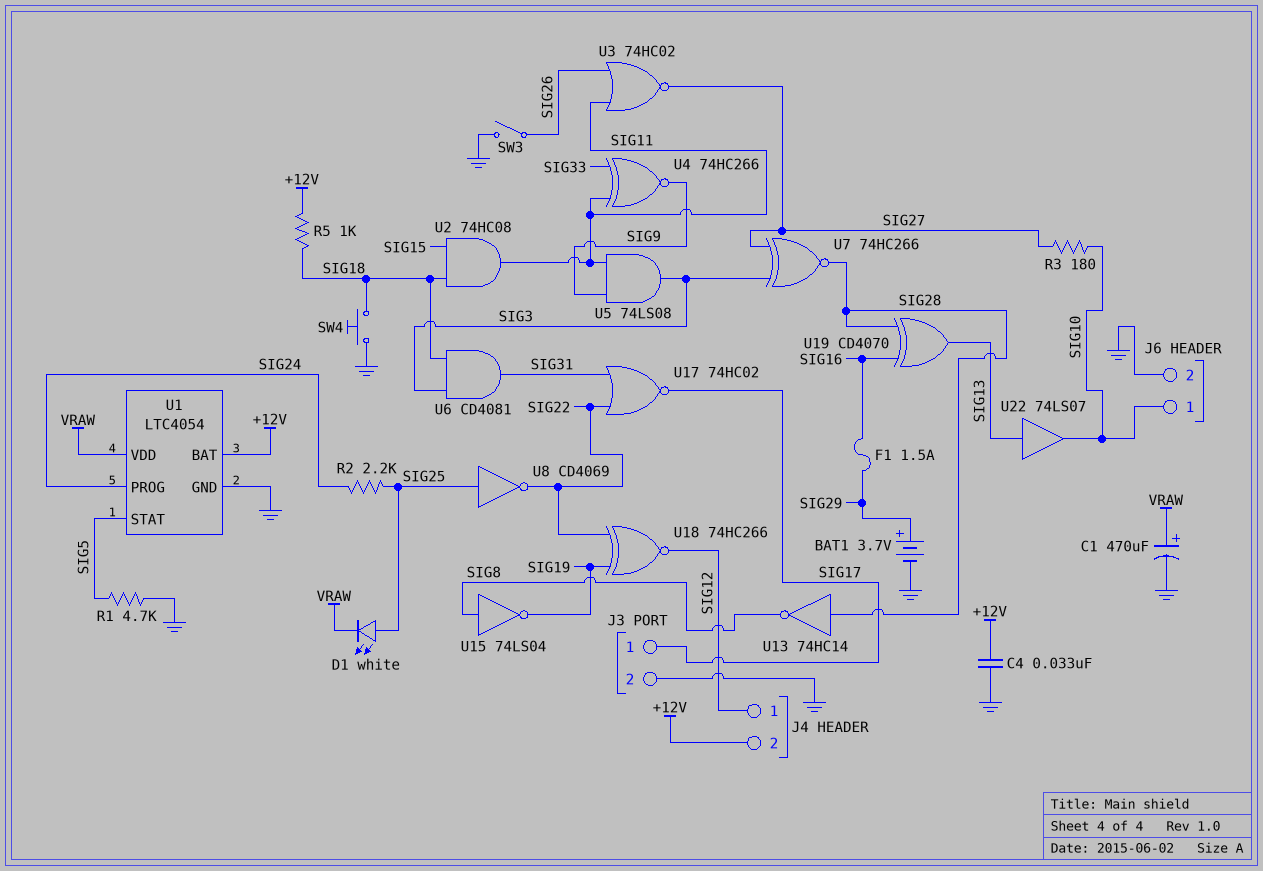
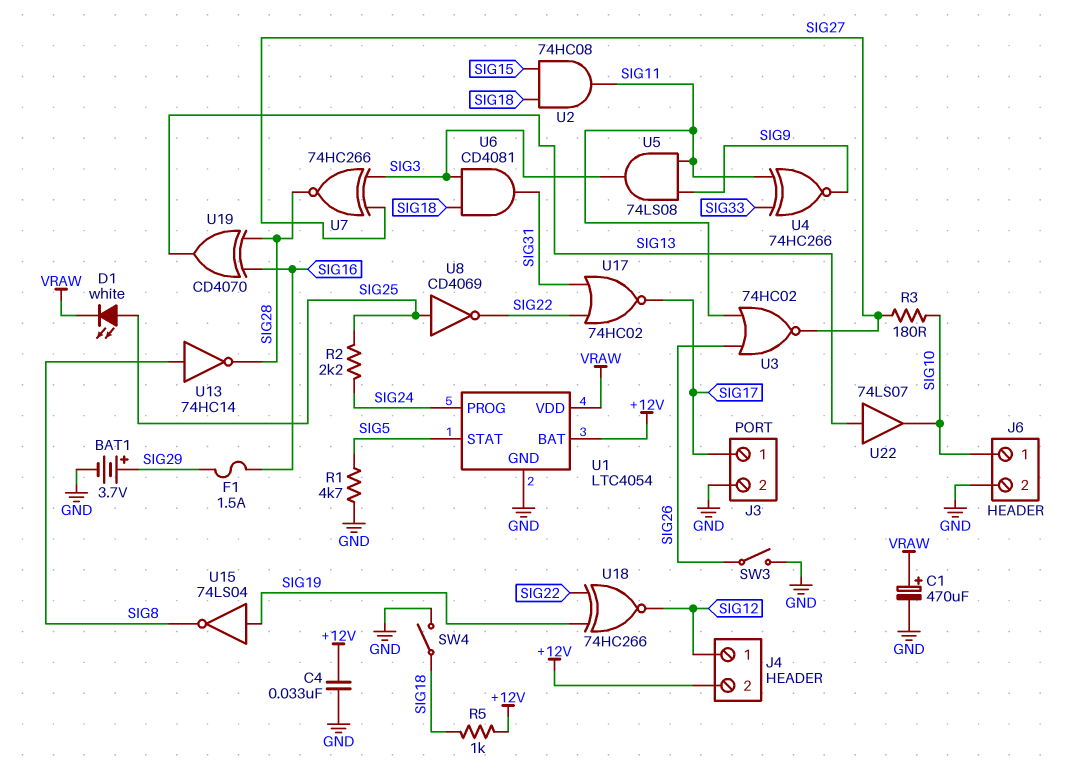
SW4: button (GND, SIG18) -> switch (GND, SIG18)
U13: NOT 74HC14 (in SIG28, out SIG8) -> NOT 74HC14 (in SIG8, out SIG28)
U15: NOT 74LS04 (in SIG8, out SIG19) -> NOT 74LS04 (in SIG19, out SIG8)

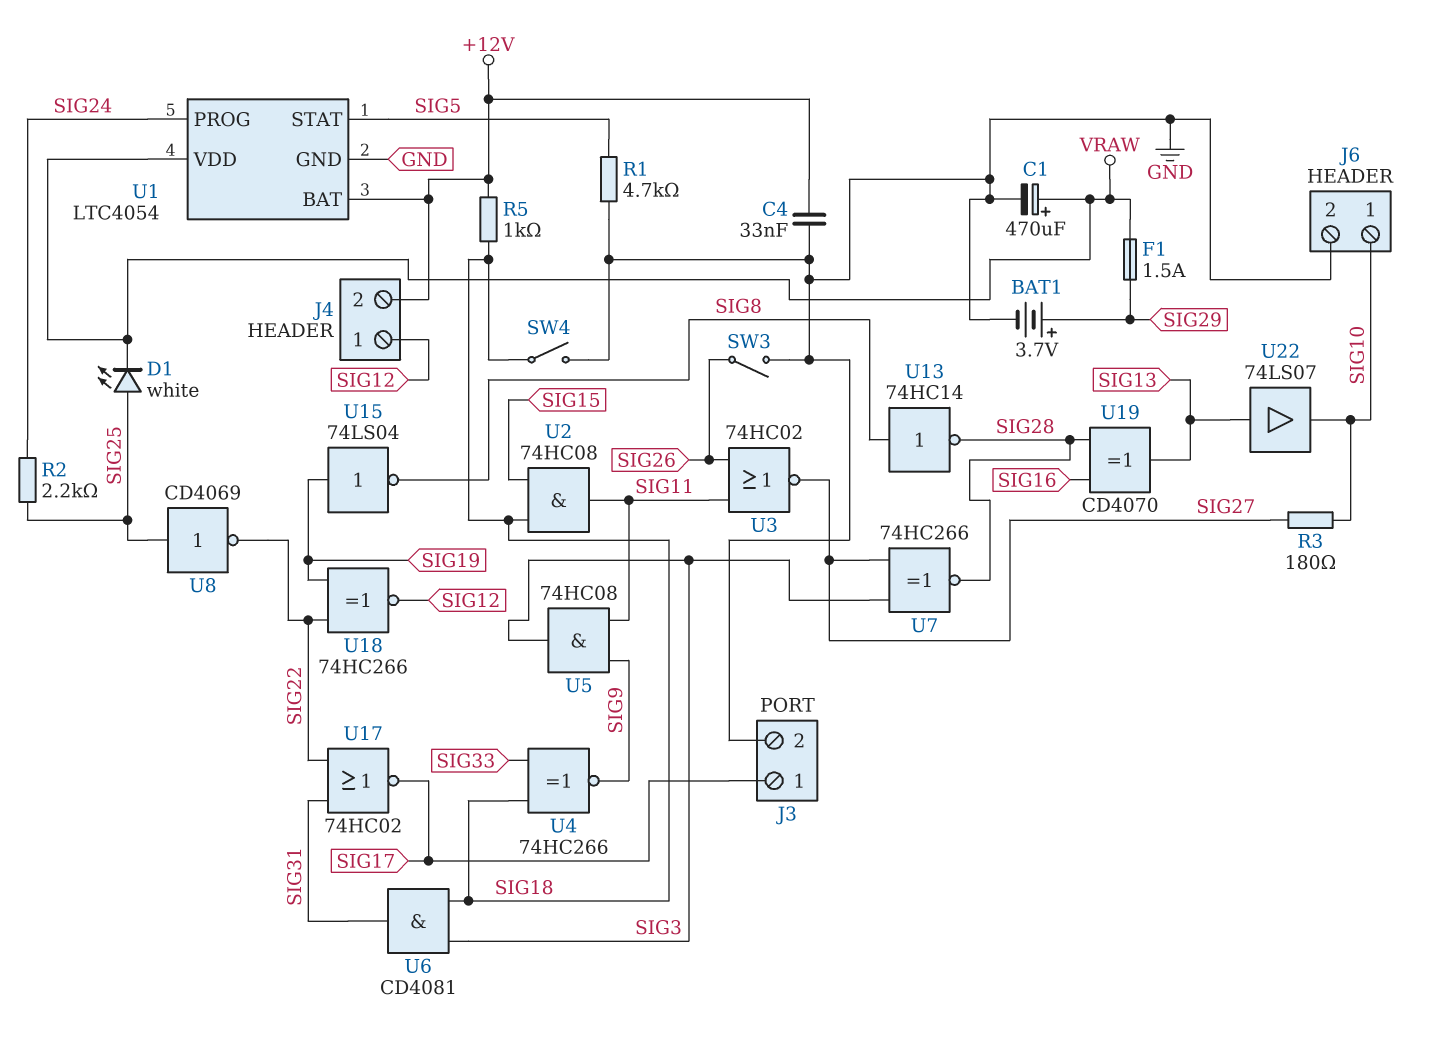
F1: 1.5A (SIG16, SIG29) -> 1.5A (SIG29, VRAW)
U4: XNOR 74HC266 (in SIG11, in SIG33, out SIG9) -> XNOR 74HC266 (in SIG18, in SIG33, out SIG9)
U5: AND 74LS08 (in SIG9, in SIG11, out SIG3) -> AND 74HC08 (in SIG9, in SIG11, out SIG3)

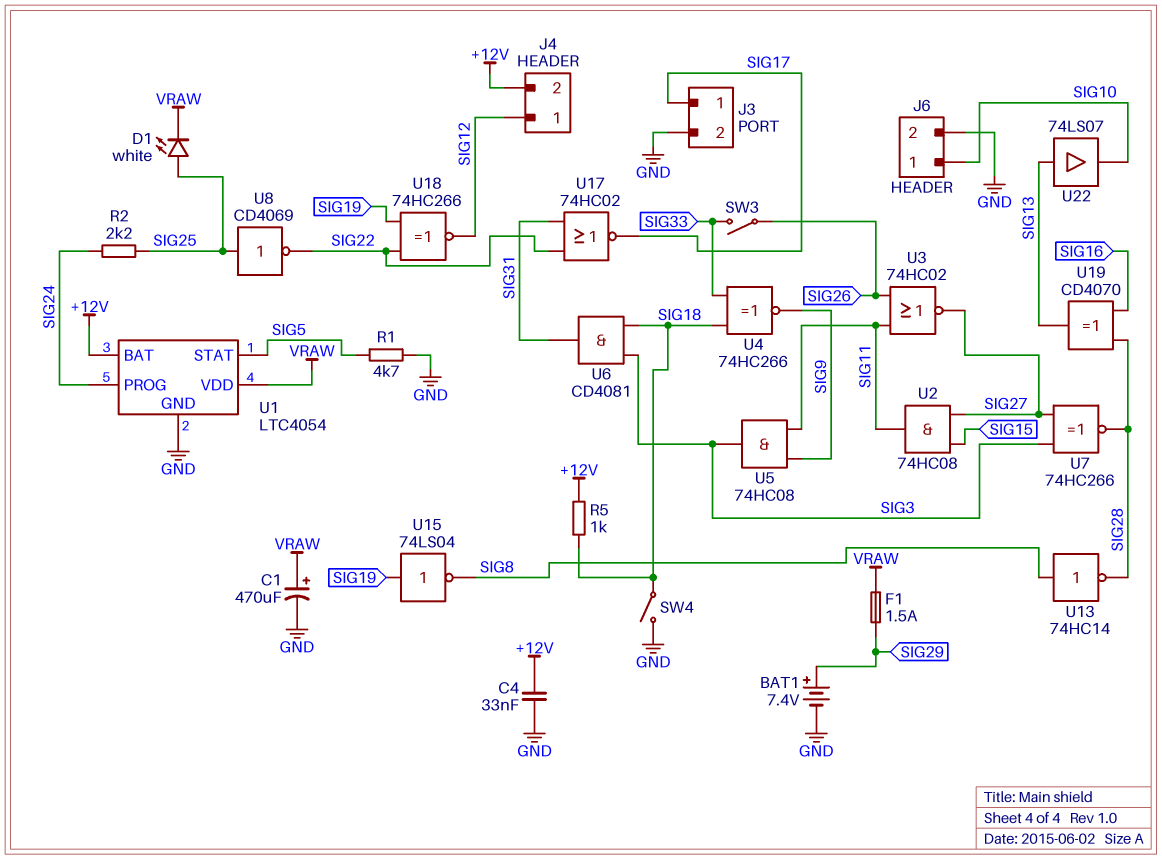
BAT1: 3.7V (plus SIG29, minus GND) -> 7.4V (plus SIG29, minus GND)
R3: 180 (SIG10, SIG27) -> none
SW3: switch (GND, SIG26) -> switch (SIG26, SIG33)
U2: AND 74HC08 (in SIG15, in SIG18, out SIG11) -> AND 74HC08 (in SIG15, in SIG27, out SIG11)

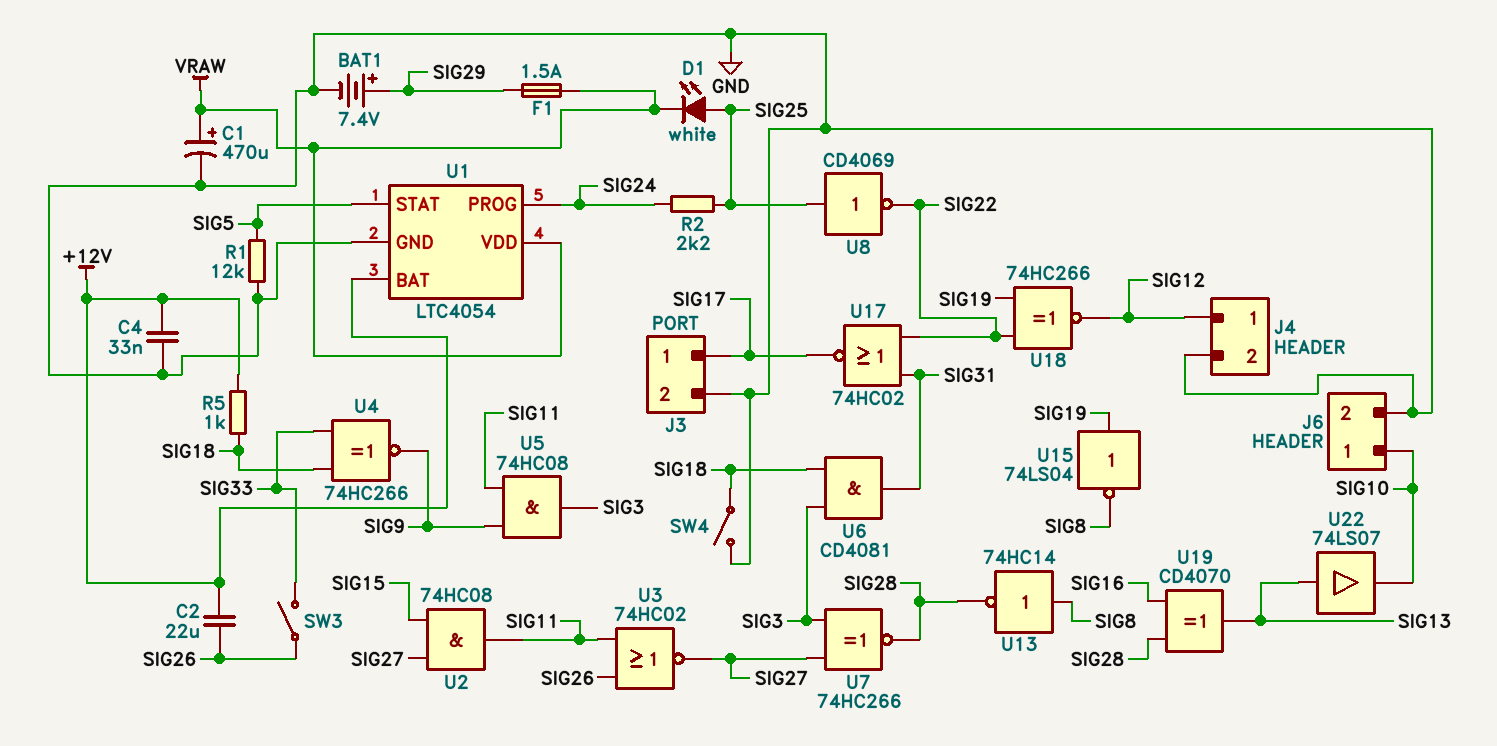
C2: none -> 22uF (+12V, SIG26)
J4 pin 2: +12V -> GND
R1: 4.7k (GND, SIG5) -> 12k (GND, SIG5)

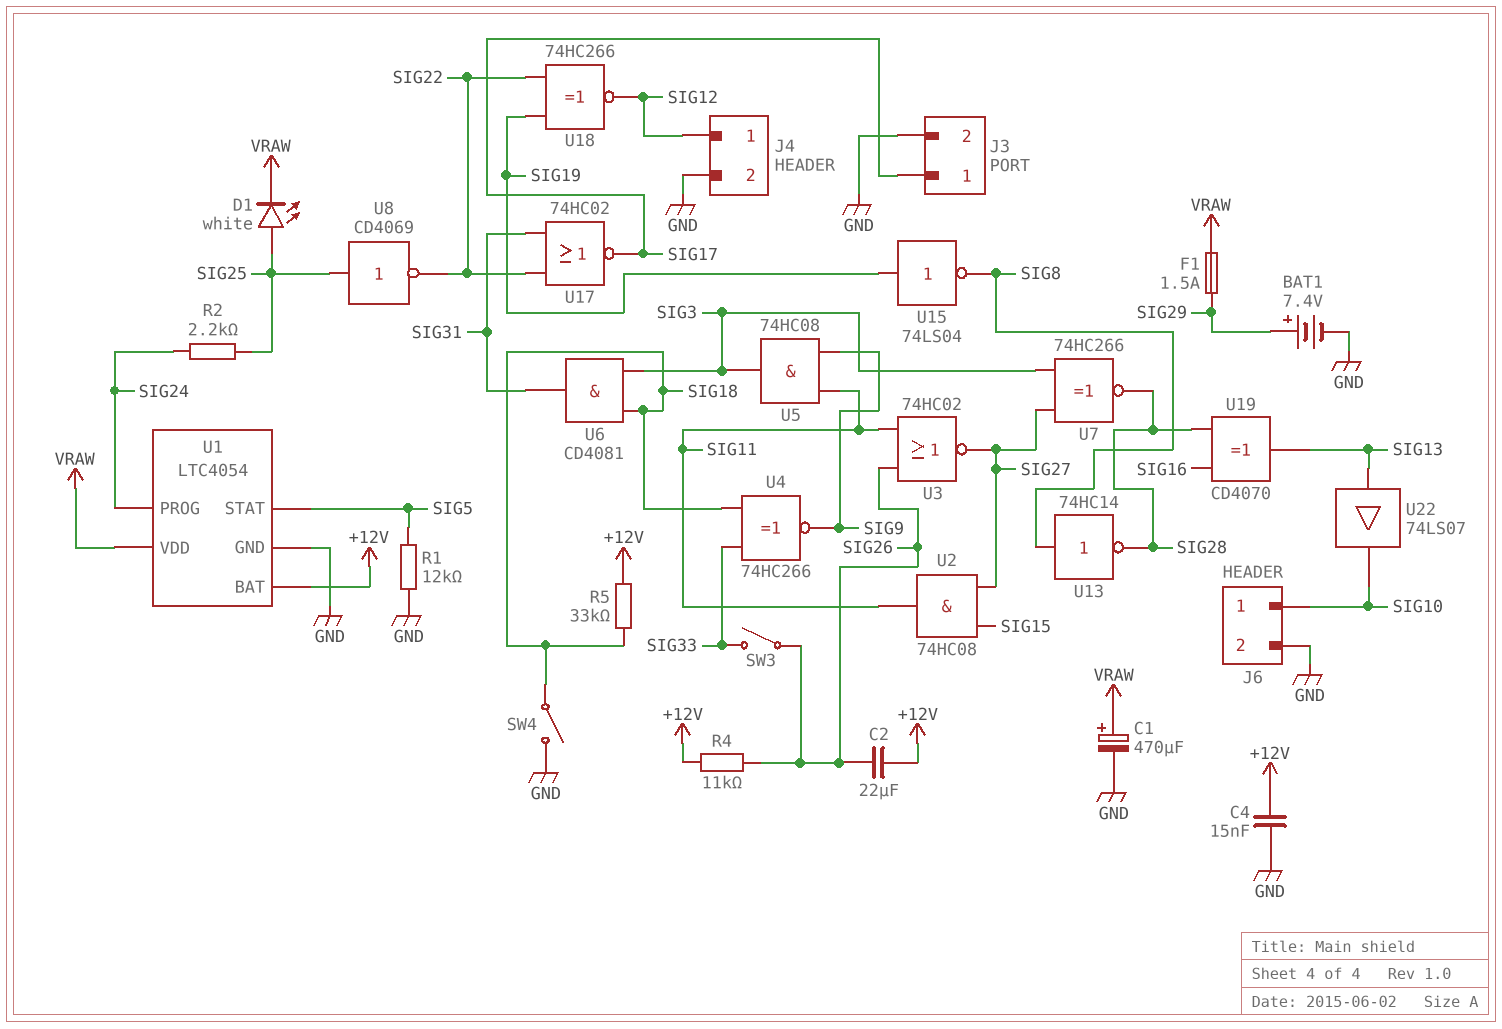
C4: 33nF (+12V, GND) -> 15nF (+12V, GND)
R4: none -> 11k (+12V, SIG26)
R5: 1k (+12V, SIG18) -> 33k (+12V, SIG18)

